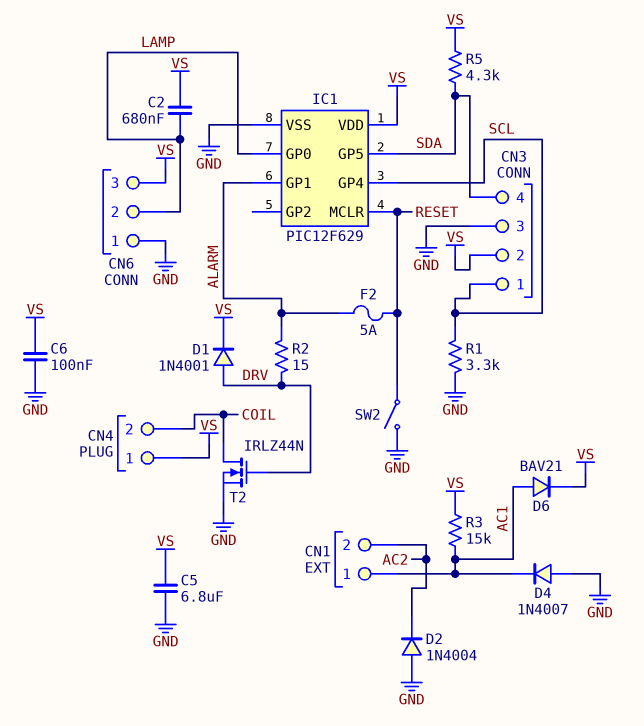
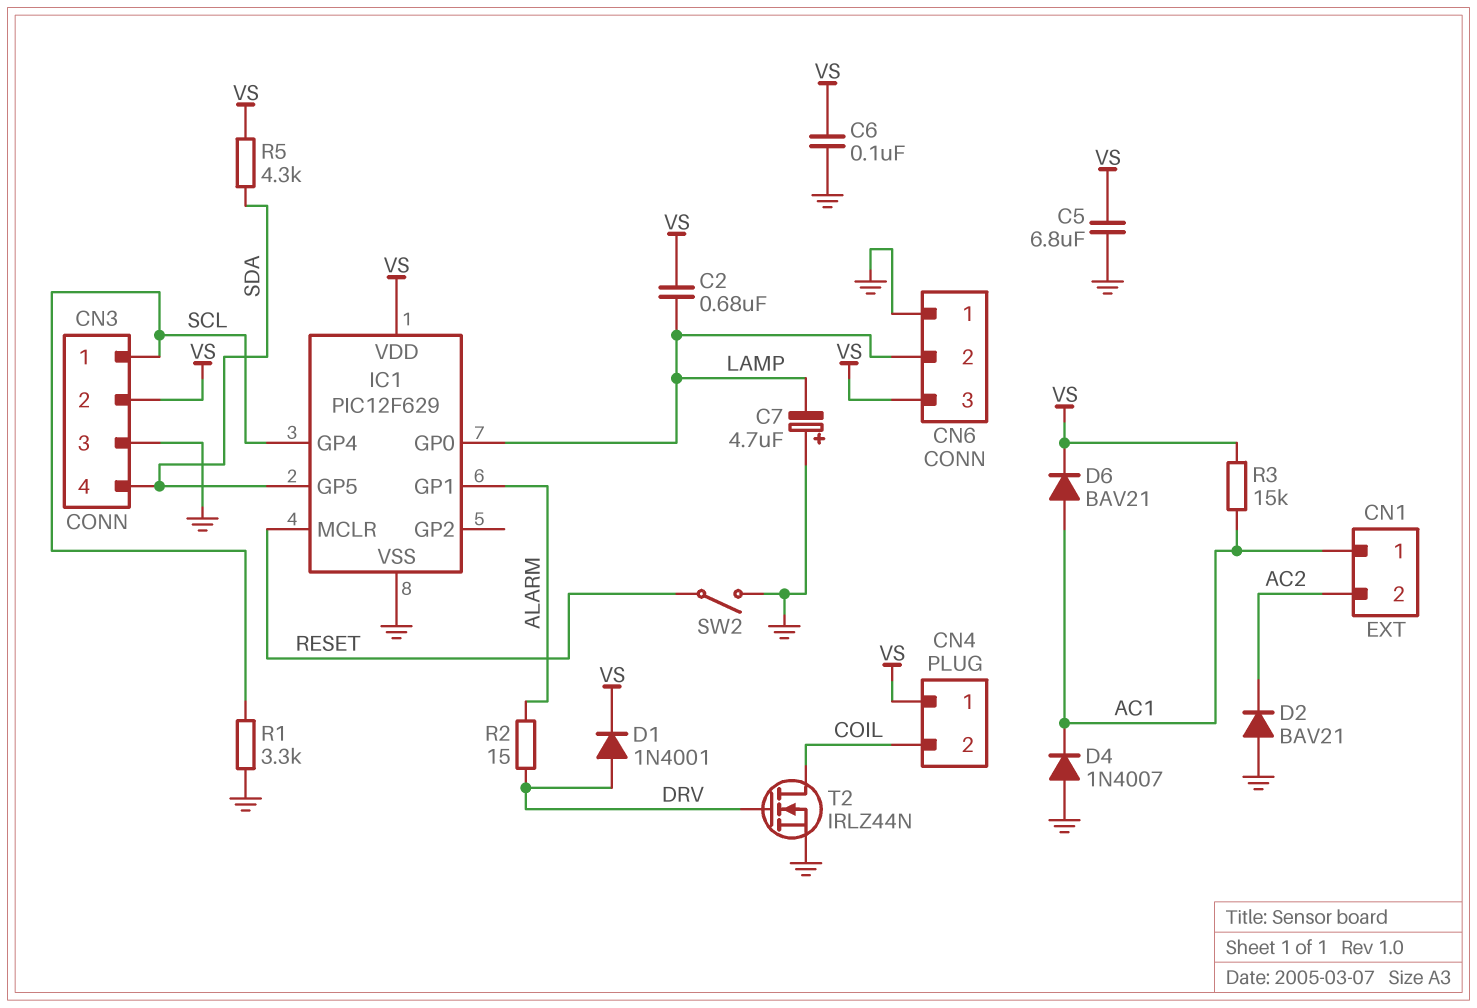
C7: none -> 4.7uF (plus GND, minus LAMP)
D2: diode 1N4004 (A GND, K AC2) -> diode BAV21 (A GND, K AC2)
F2: 5A (ALARM, RESET) -> none

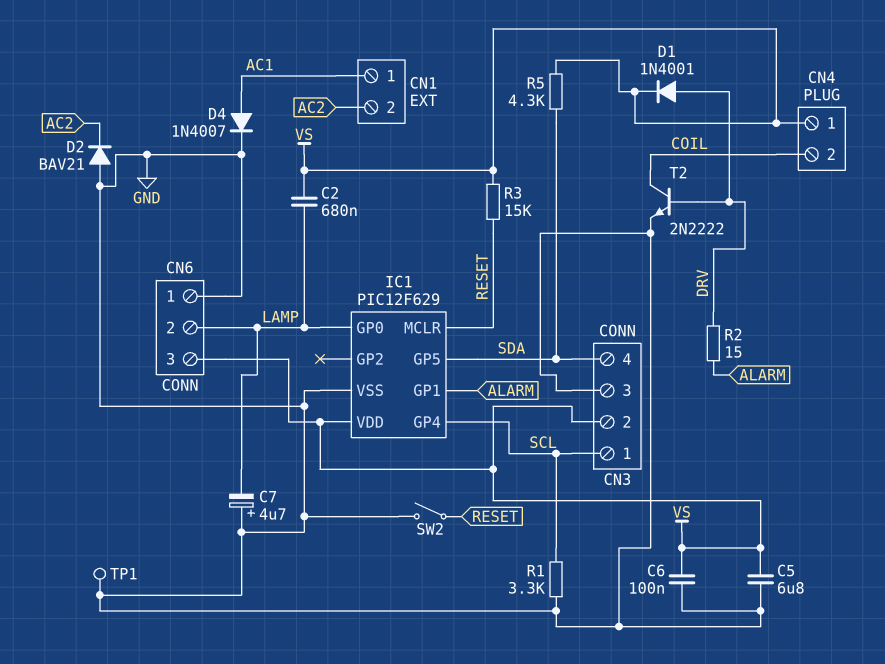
D4: diode 1N4007 (A GND, K AC1) -> diode 1N4007 (A AC1, K GND)
D6: diode BAV21 (A AC1, K VS) -> none
R3: 15k (AC1, VS) -> 15k (RESET, VS)
T2: NMOS IRLZ44N (G DRV, D COIL, S GND) -> NPN 2N2222 (B DRV, C COIL, E GND)
TP1: none -> test point (GND)

